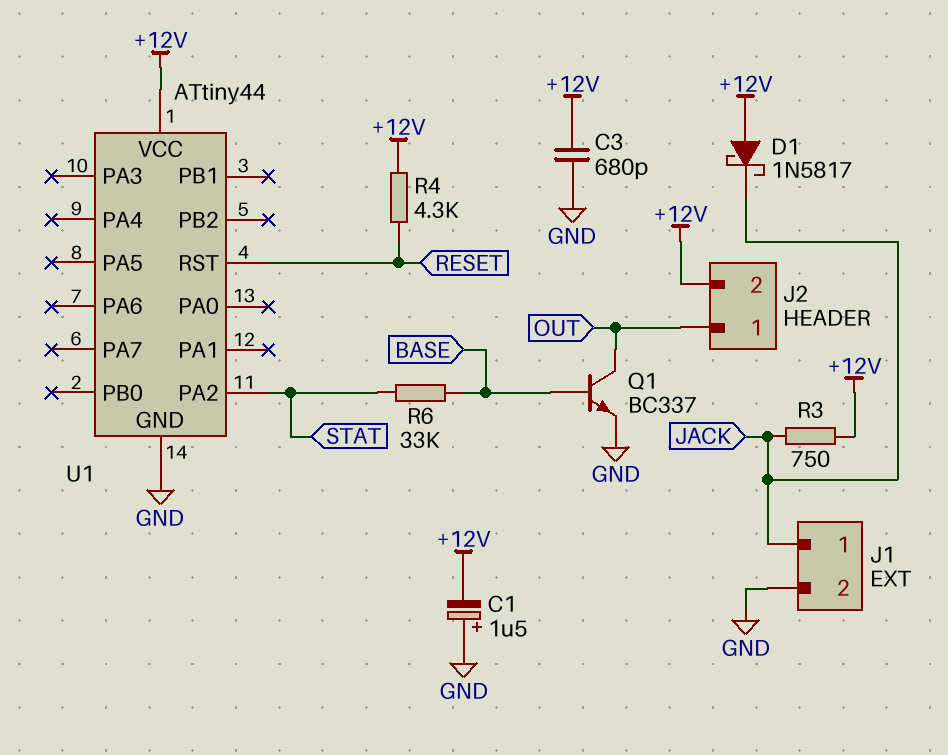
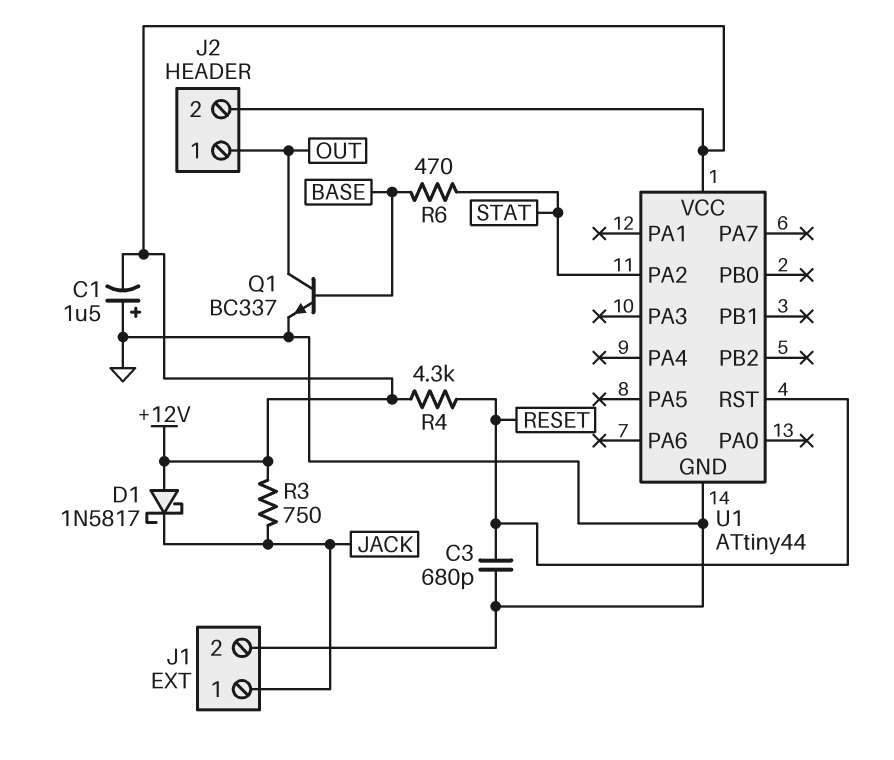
C3: 680pF (+12V, GND) -> 680pF (GND, RESET)
R6: 33k (BASE, STAT) -> 470 (BASE, STAT)

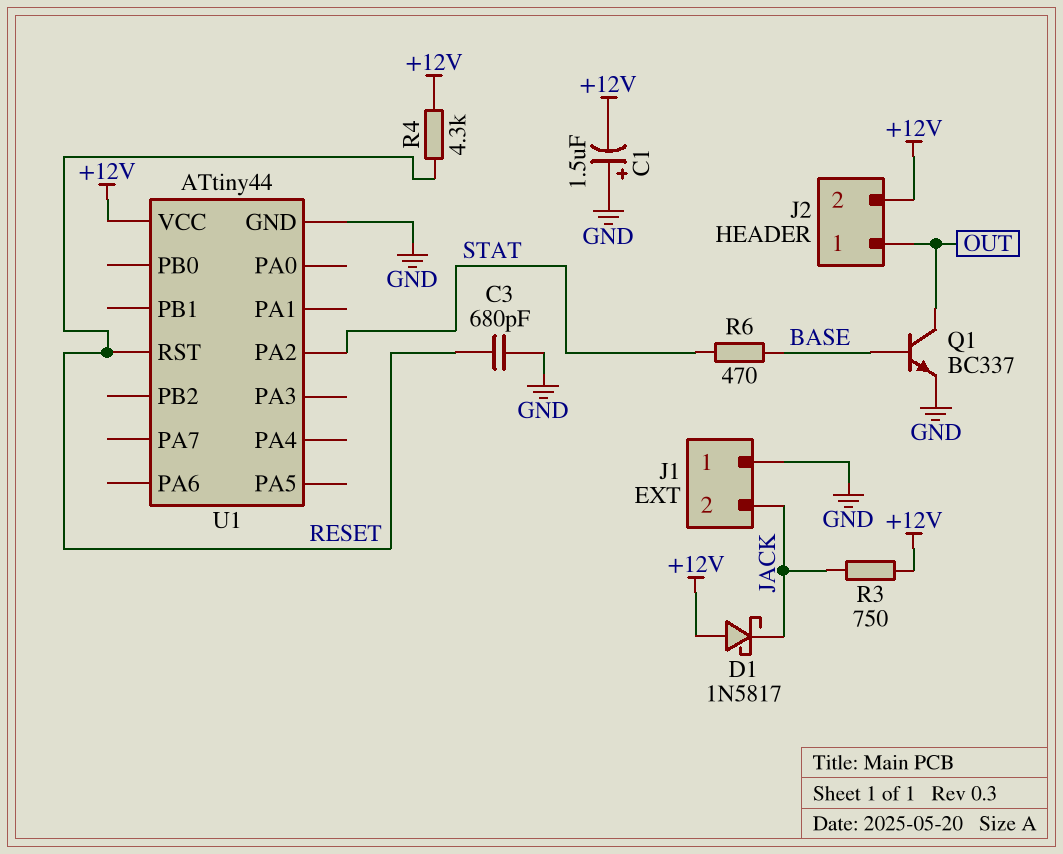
J1 pin 1: JACK -> GND
J1 pin 2: GND -> JACK

